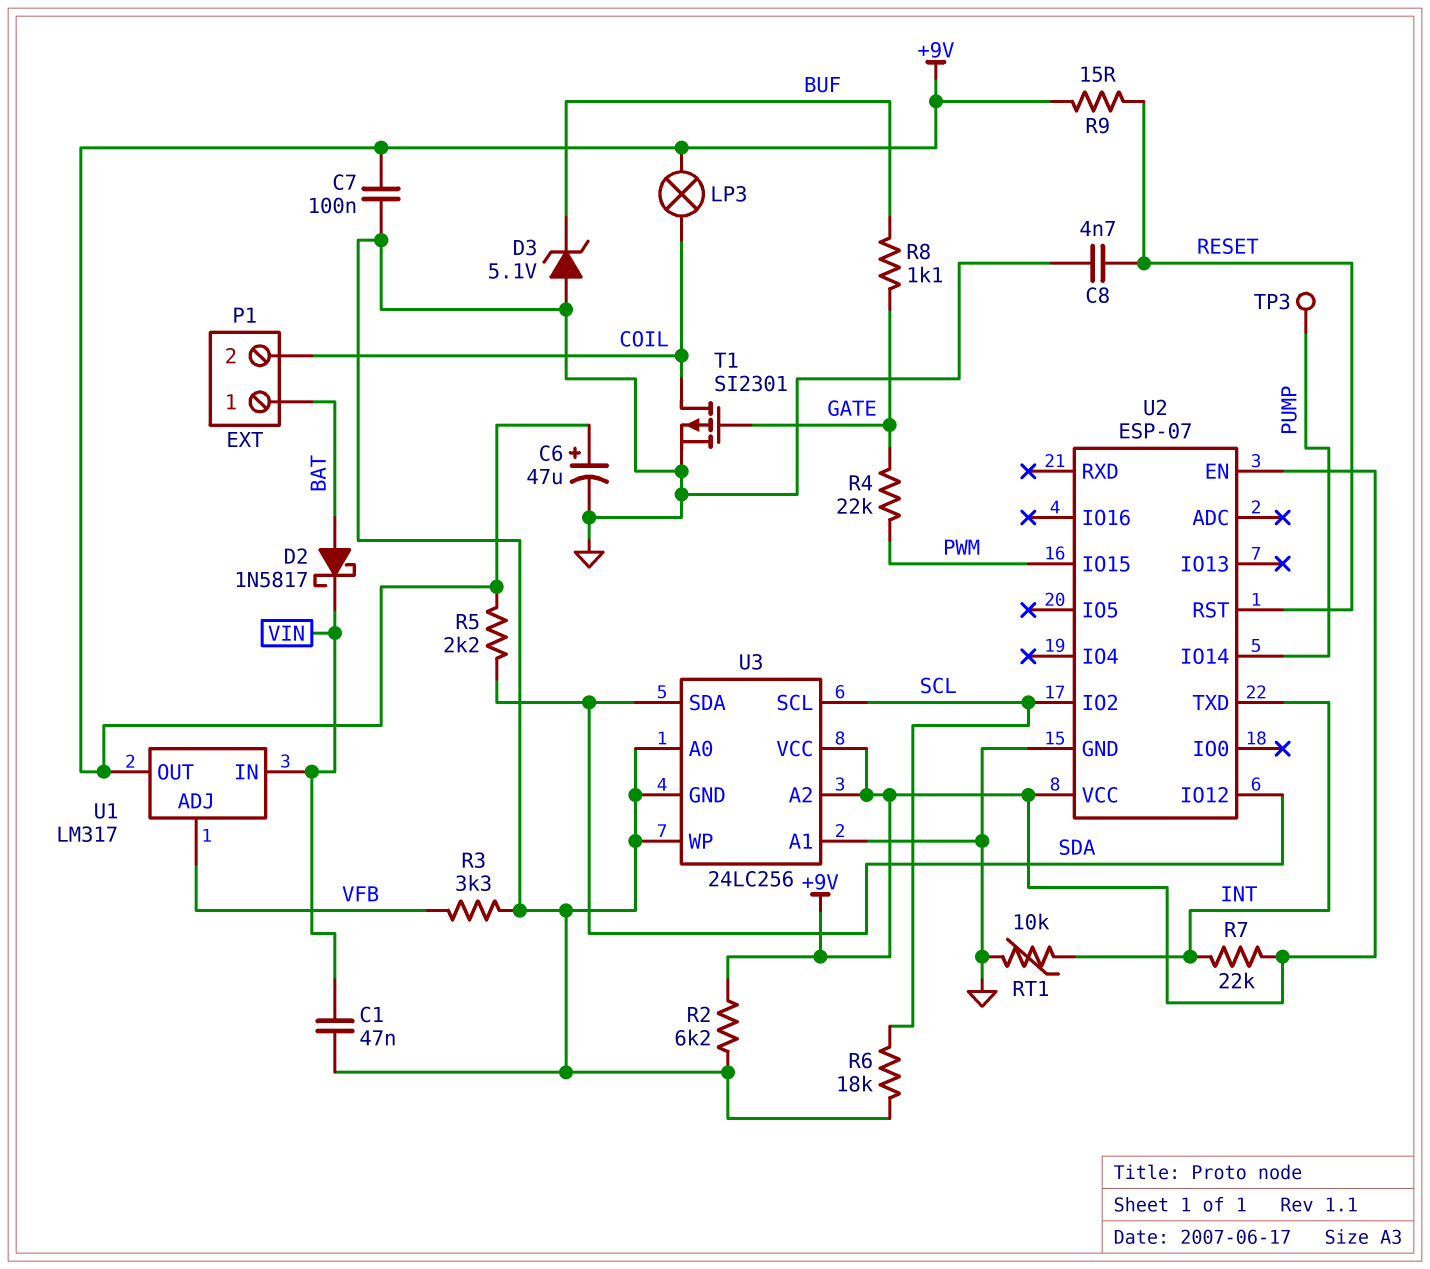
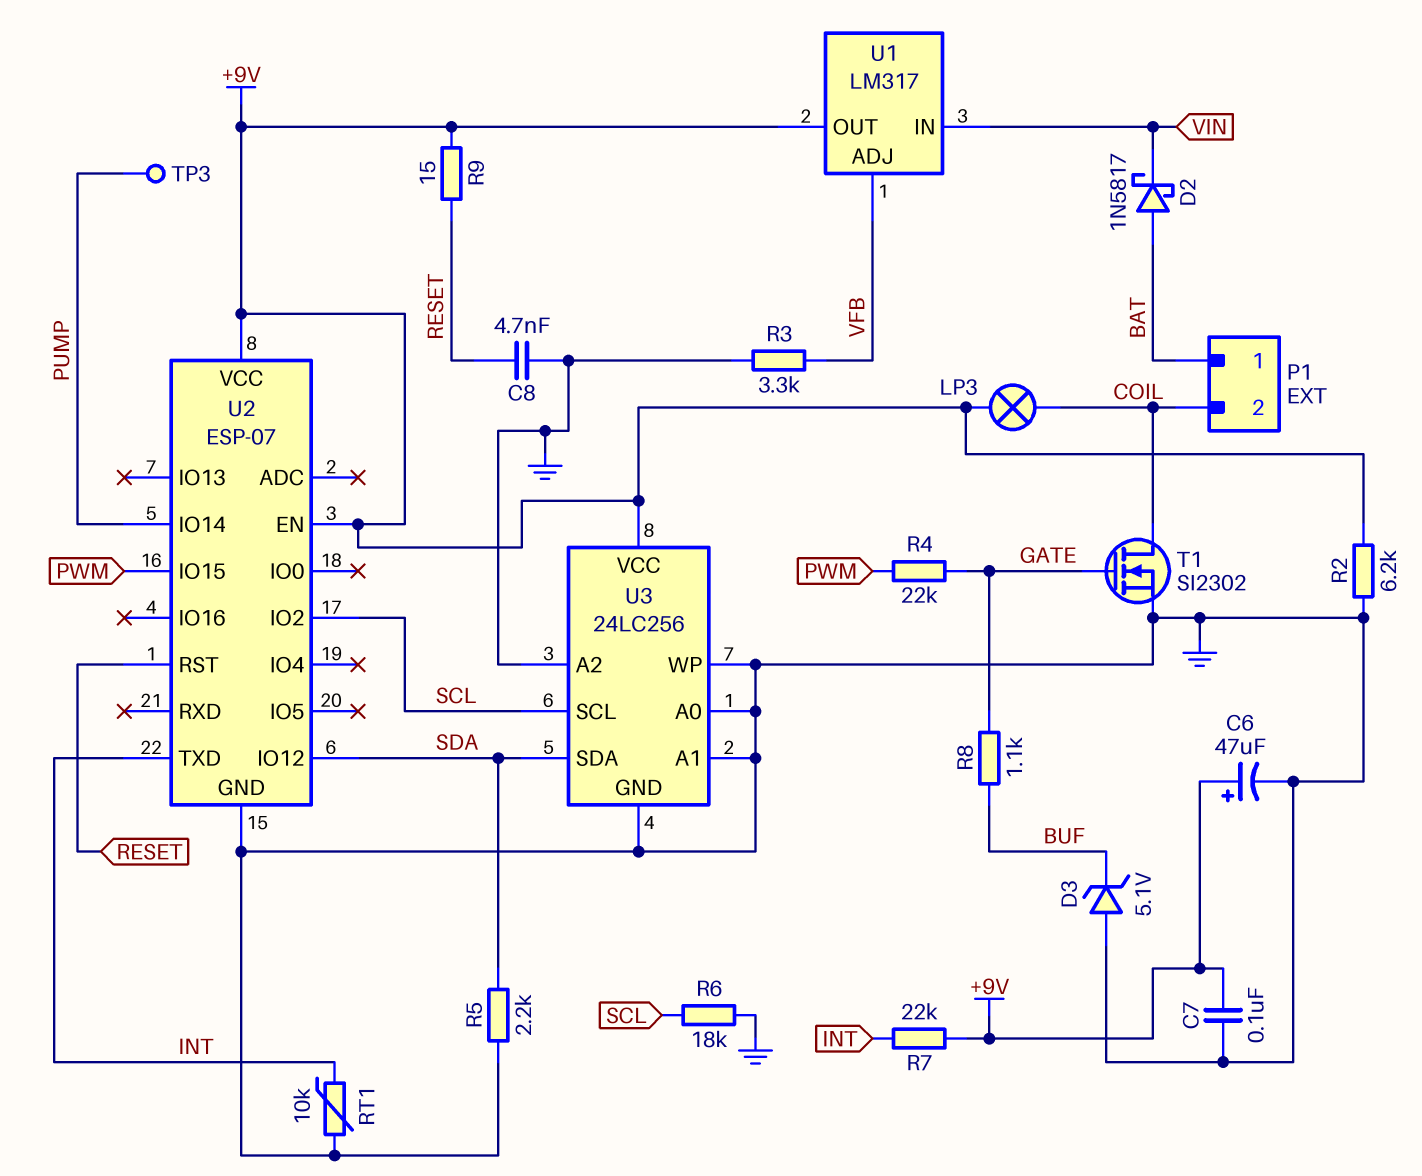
C1: 47nF (GND, VIN) -> none
R5: 2.2k (+9V, SDA) -> 2.2k (GND, SDA)
T1: PMOS SI2301 (G GATE, D COIL, S GND) -> NMOS SI2302 (G GATE, D COIL, S GND)
U3 pin A2: +9V -> GND

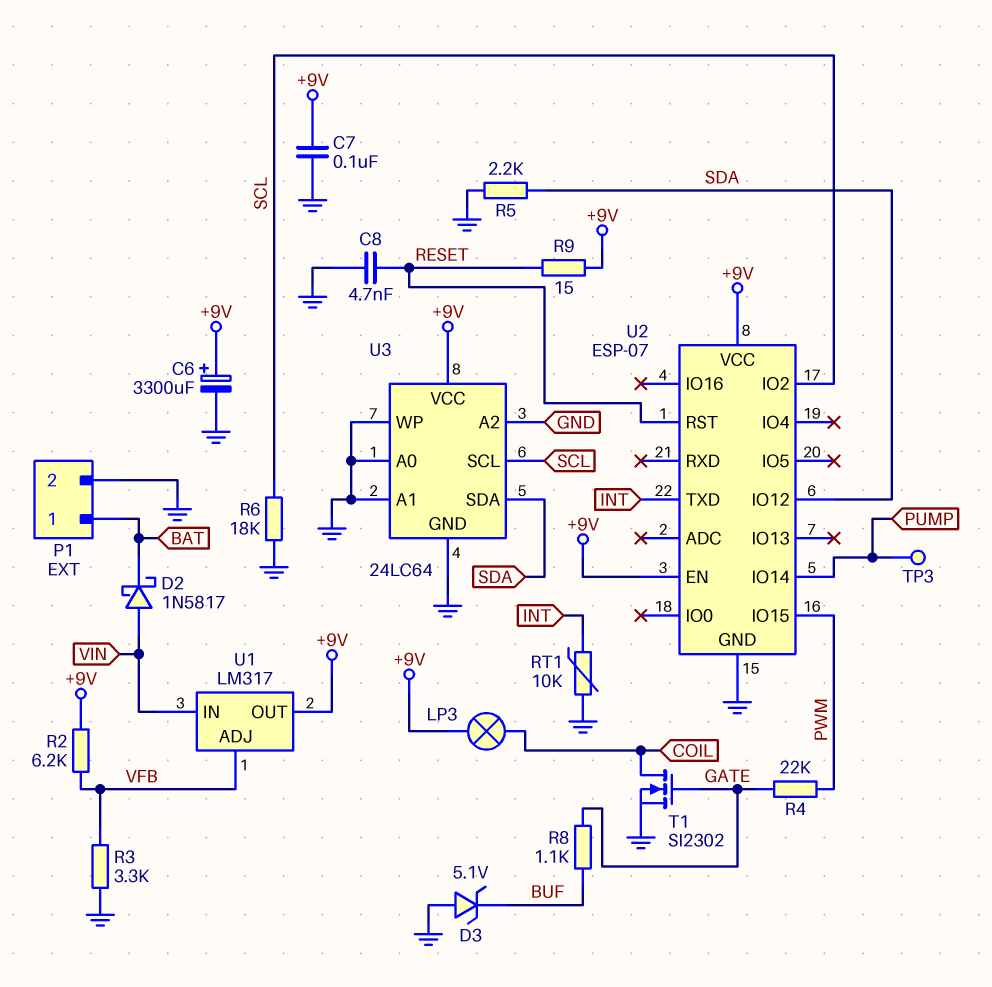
C6: 47uF (plus +9V, minus GND) -> 3300uF (plus +9V, minus GND)
D2: schottky 1N5817 (A BAT, K VIN) -> schottky 1N5817 (A VIN, K BAT)
P1 pin 2: COIL -> GND
R2: 6.2k (+9V, GND) -> 6.2k (+9V, VFB)
R7: 22k (+9V, INT) -> none
U3: 24LC256 -> 24LC64

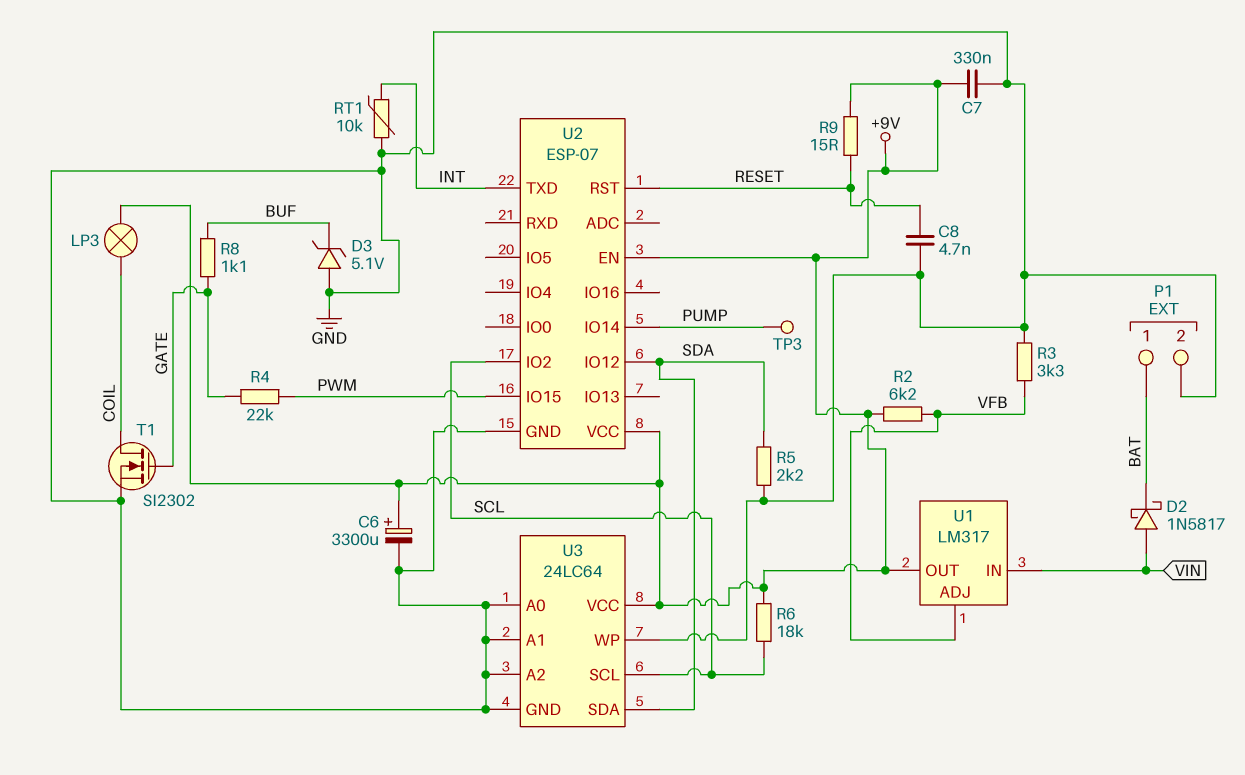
C7: 100nF (+9V, GND) -> 330nF (+9V, GND)
R6: 18k (GND, SCL) -> 18k (+9V, SCL)

